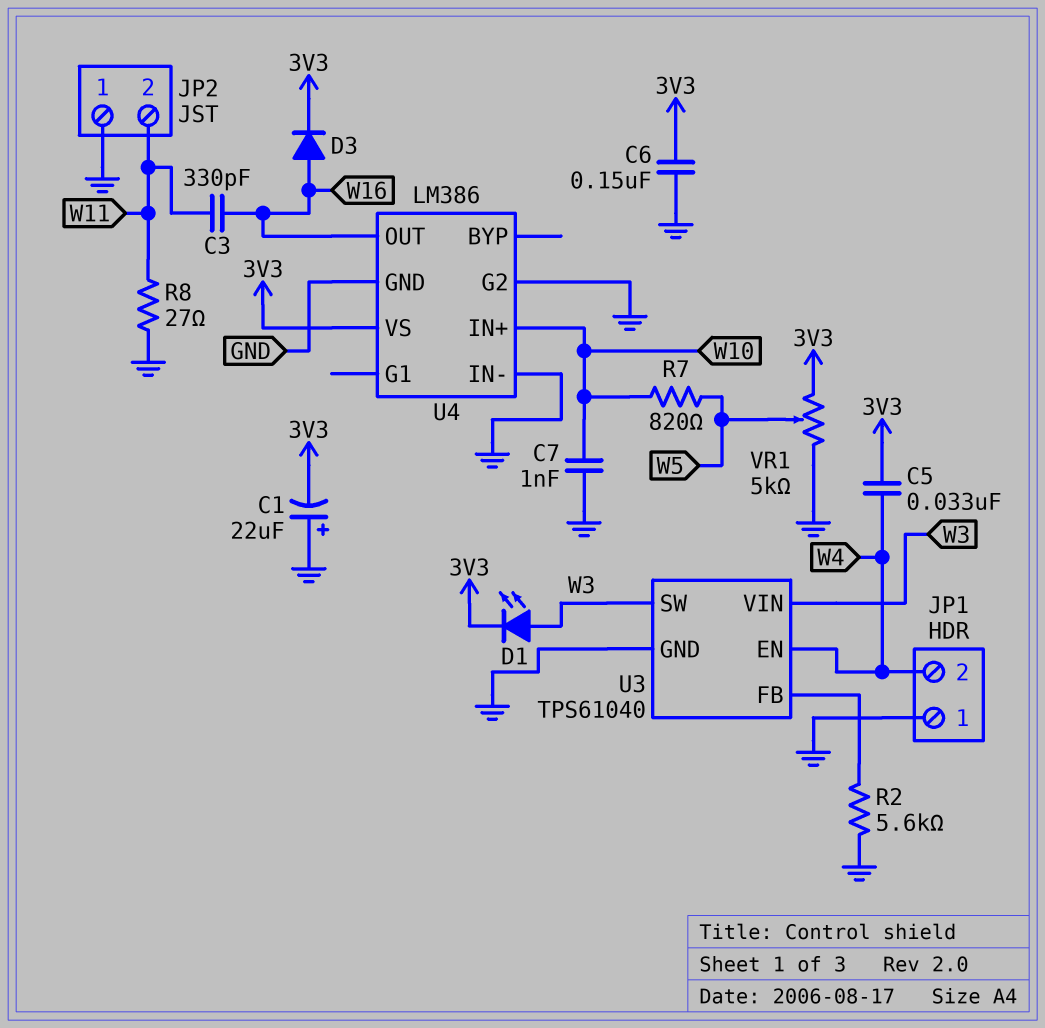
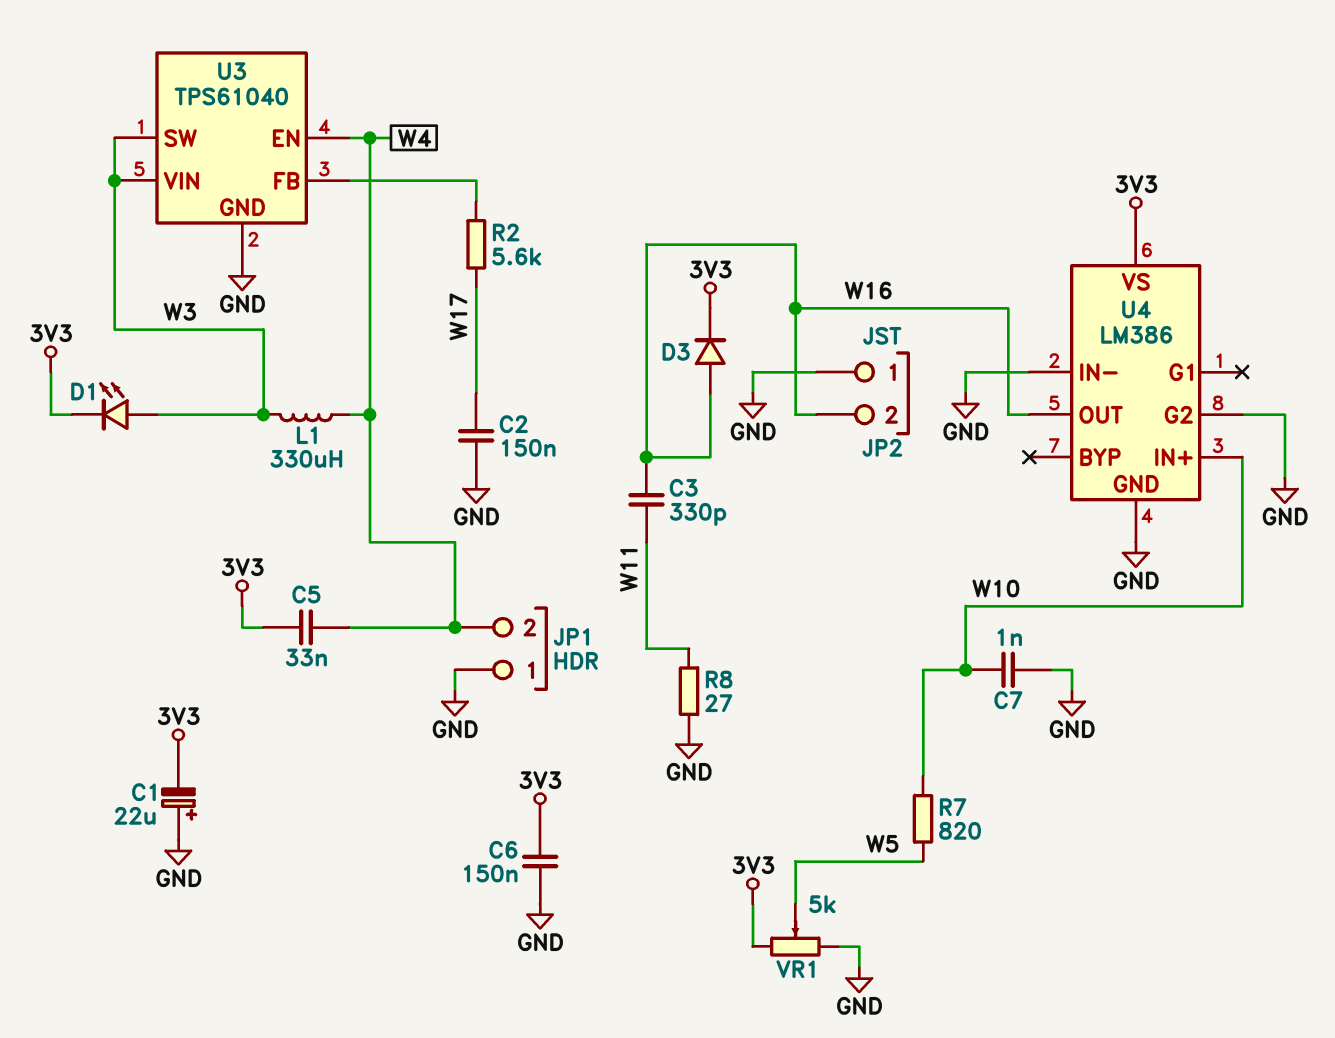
C2: none -> 150nF (GND, W17)
JP2 pin 2: W11 -> W16
L1: none -> 330uH (W3, W4)
R2: 5.6k (GND, U3/FB) -> 5.6k (U3/FB, W17)

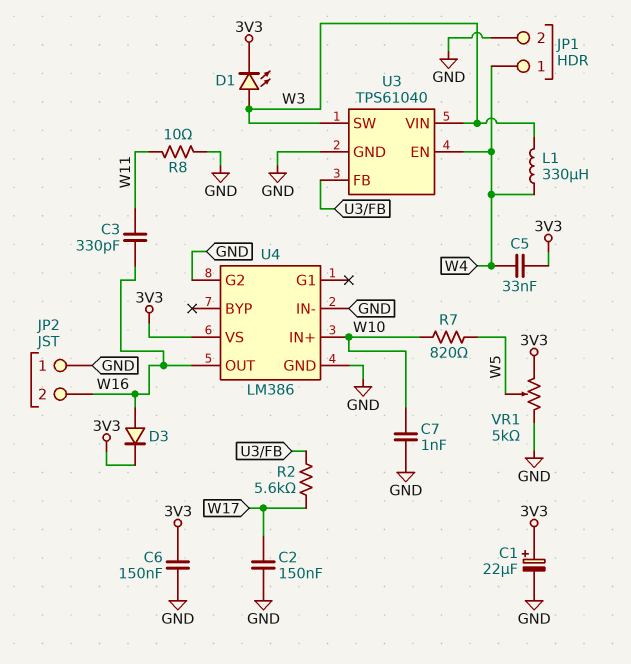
C1: 22uF (plus GND, minus 3V3) -> 22uF (plus 3V3, minus GND)
JP1 pin 1: GND -> W4
JP1 pin 2: W4 -> GND
R8: 27 (GND, W11) -> 10 (GND, W11)

